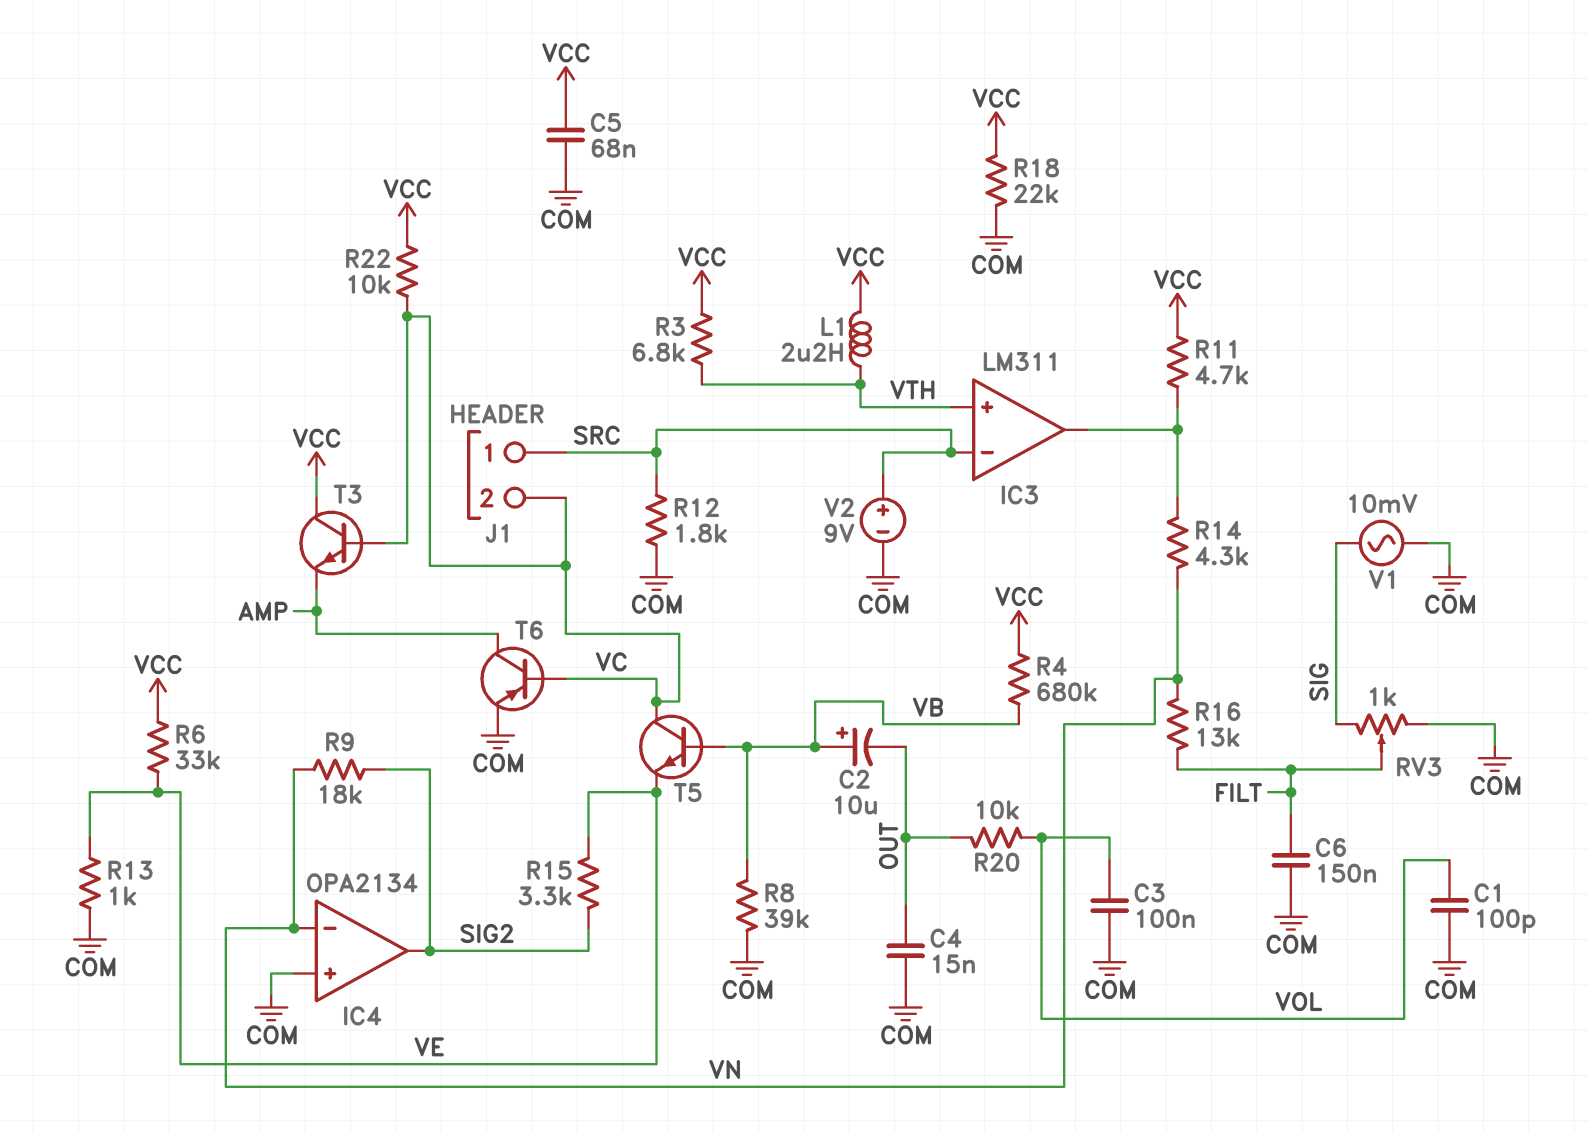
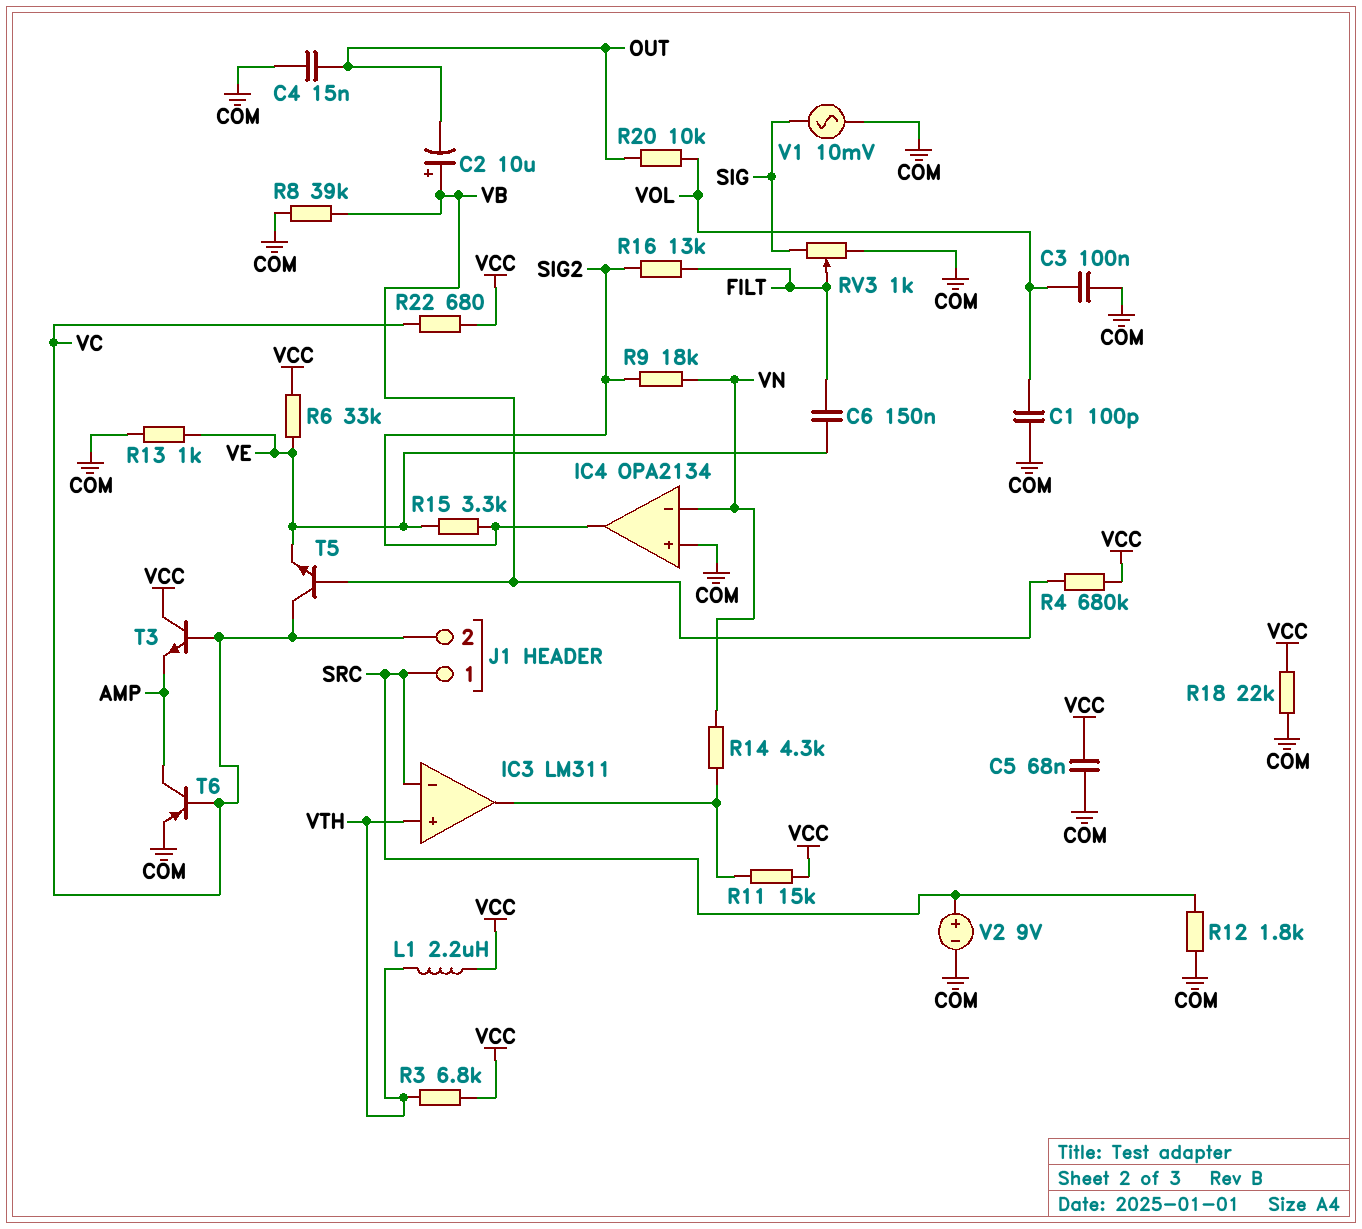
C6: 150nF (COM, FILT) -> 150nF (FILT, VE)
R11: 4.7k (IC3/out, VCC) -> 15k (IC3/out, VCC)
R16: 13k (FILT, VN) -> 13k (FILT, SIG2)
R22: 10k (VC, VCC) -> 680 (VC, VCC)

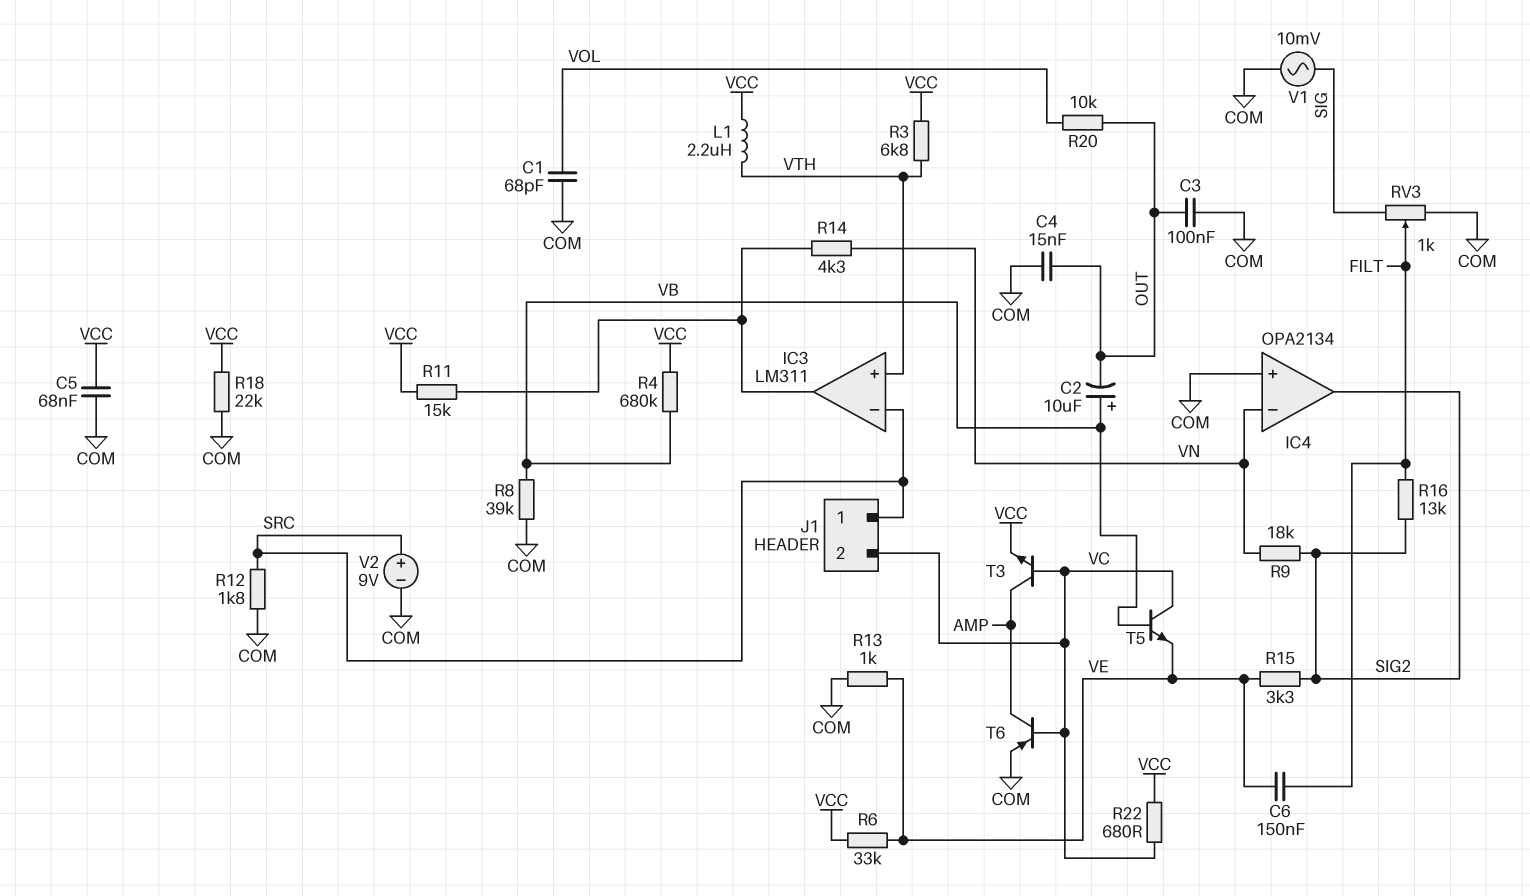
C1: 100pF (COM, VOL) -> 68pF (COM, VOL)
C3: 100nF (COM, VOL) -> 100nF (COM, OUT)
T3: NPN (B VC, C VCC, E AMP) -> NPN (B VC, C AMP, E VCC)

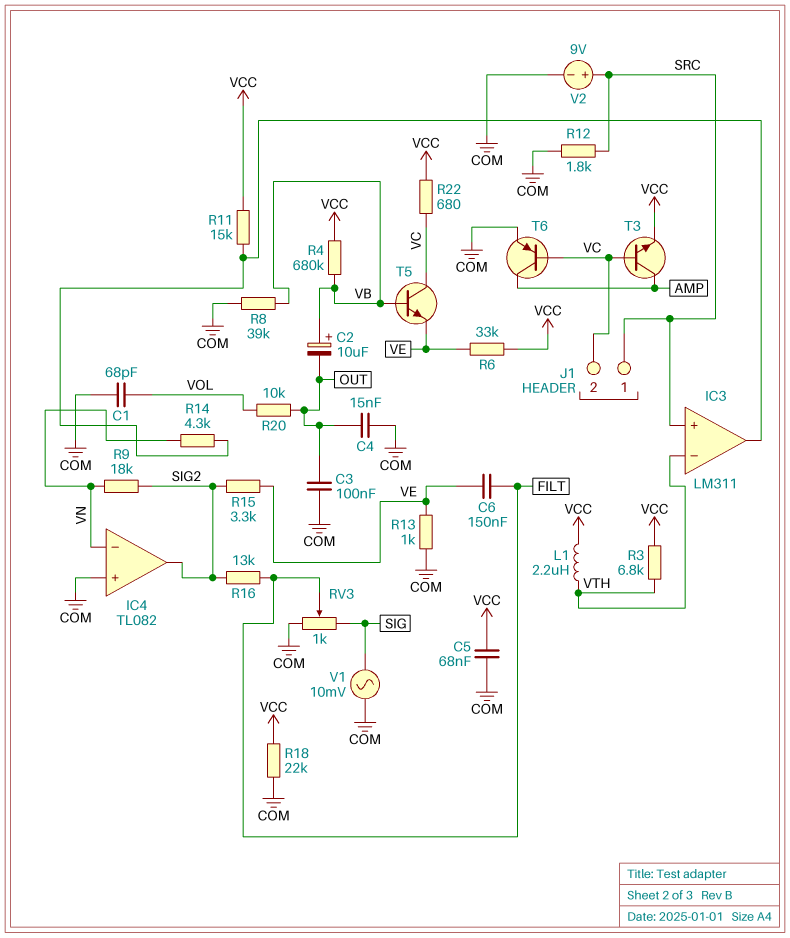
IC3 pin in+: VTH -> SRC
IC3 pin in-: SRC -> VTH
IC4: OPA2134 -> TL082

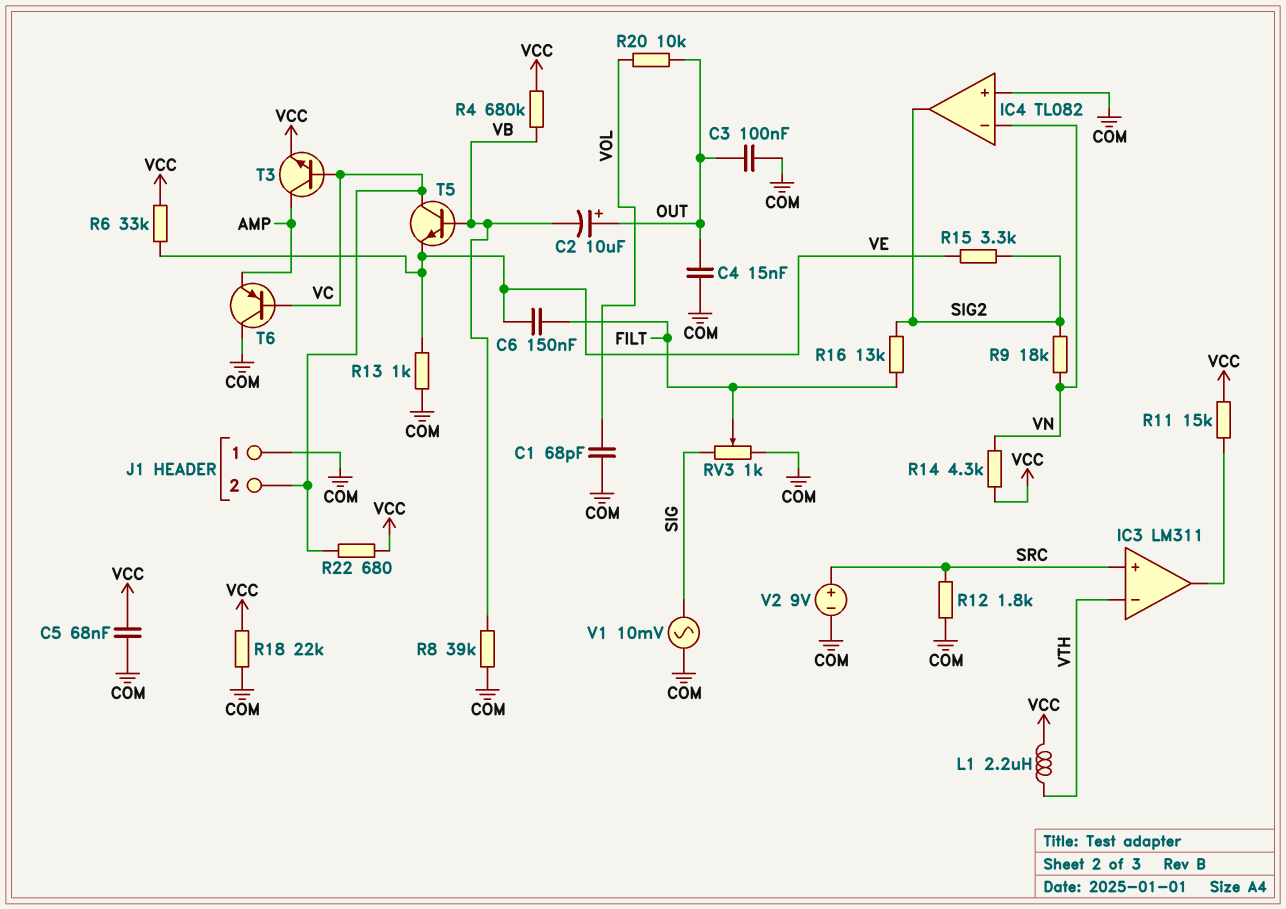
C2: 10uF (plus VB, minus OUT) -> 10uF (plus OUT, minus VB)
J1 pin 1: SRC -> COM
R3: 6.8k (VCC, VTH) -> none
R14: 4.3k (IC3/out, VN) -> 4.3k (VCC, VN)
T6: PNP (B VC, C AMP, E COM) -> PNP (B VC, C COM, E AMP)

